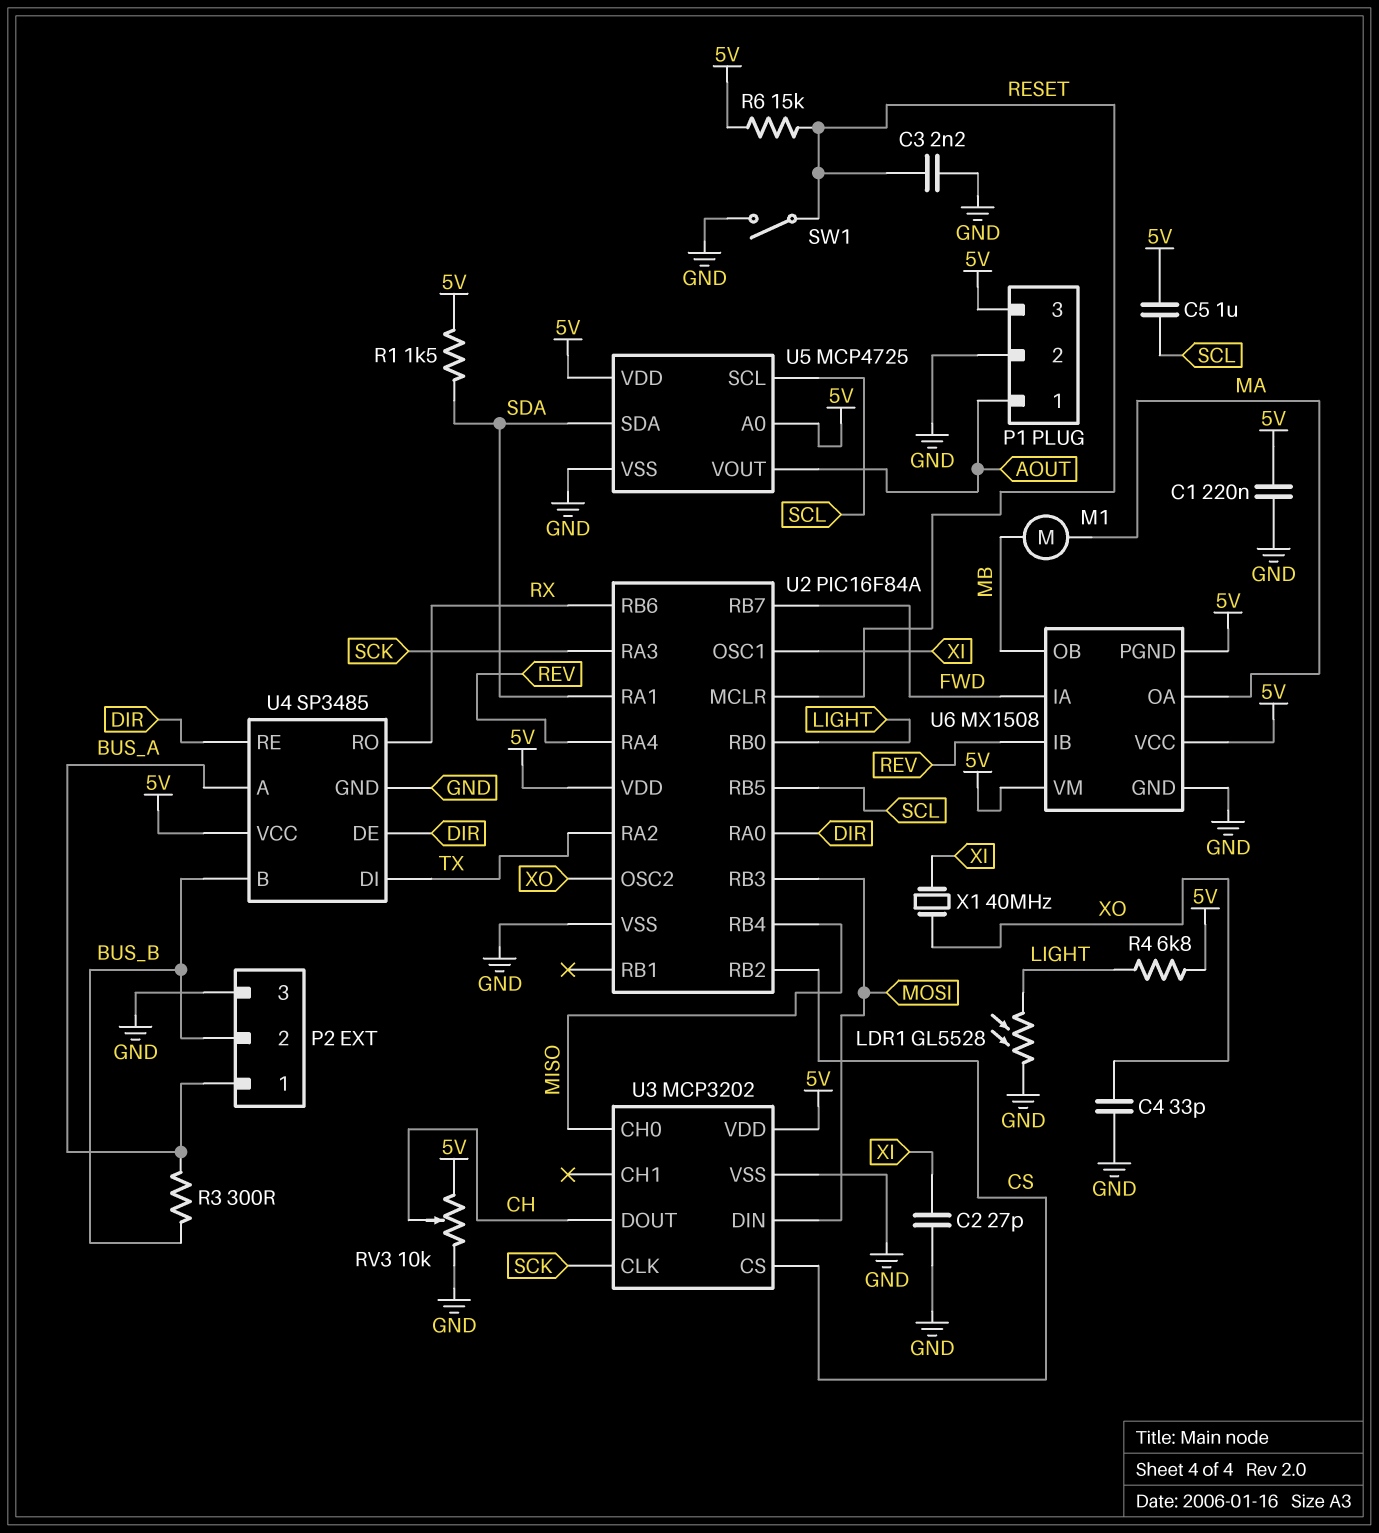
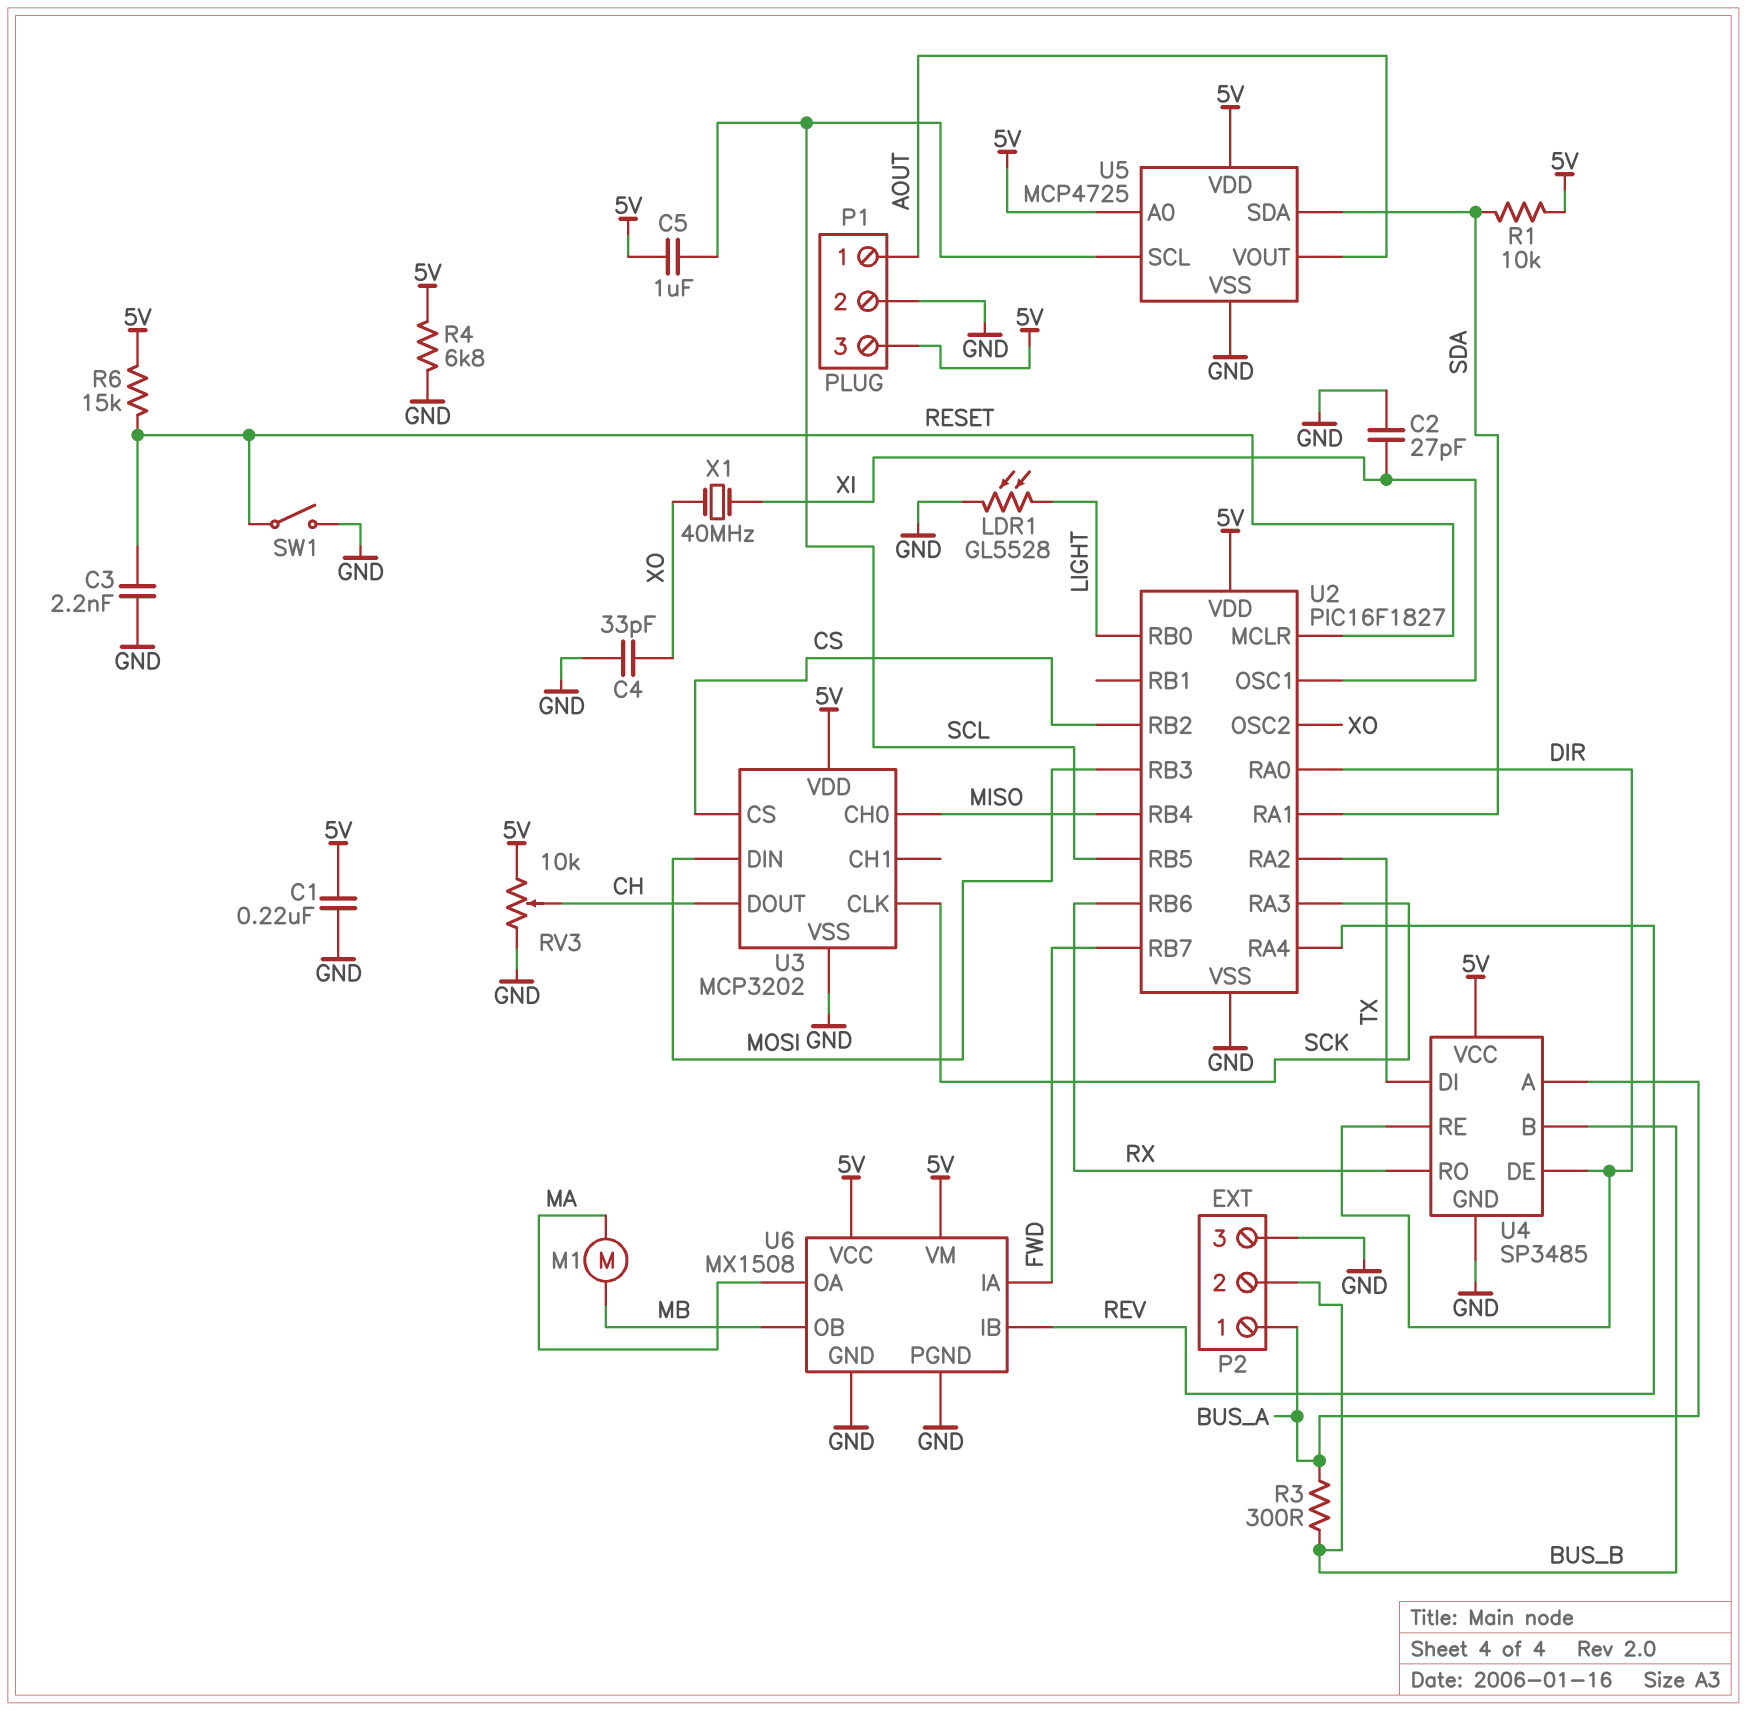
R1: 1.5k (5V, SDA) -> 10k (5V, SDA)
R4: 6.8k (5V, LIGHT) -> 6.8k (5V, GND)
U2: PIC16F84A -> PIC16F1827
U6 pin PGND: 5V -> GND

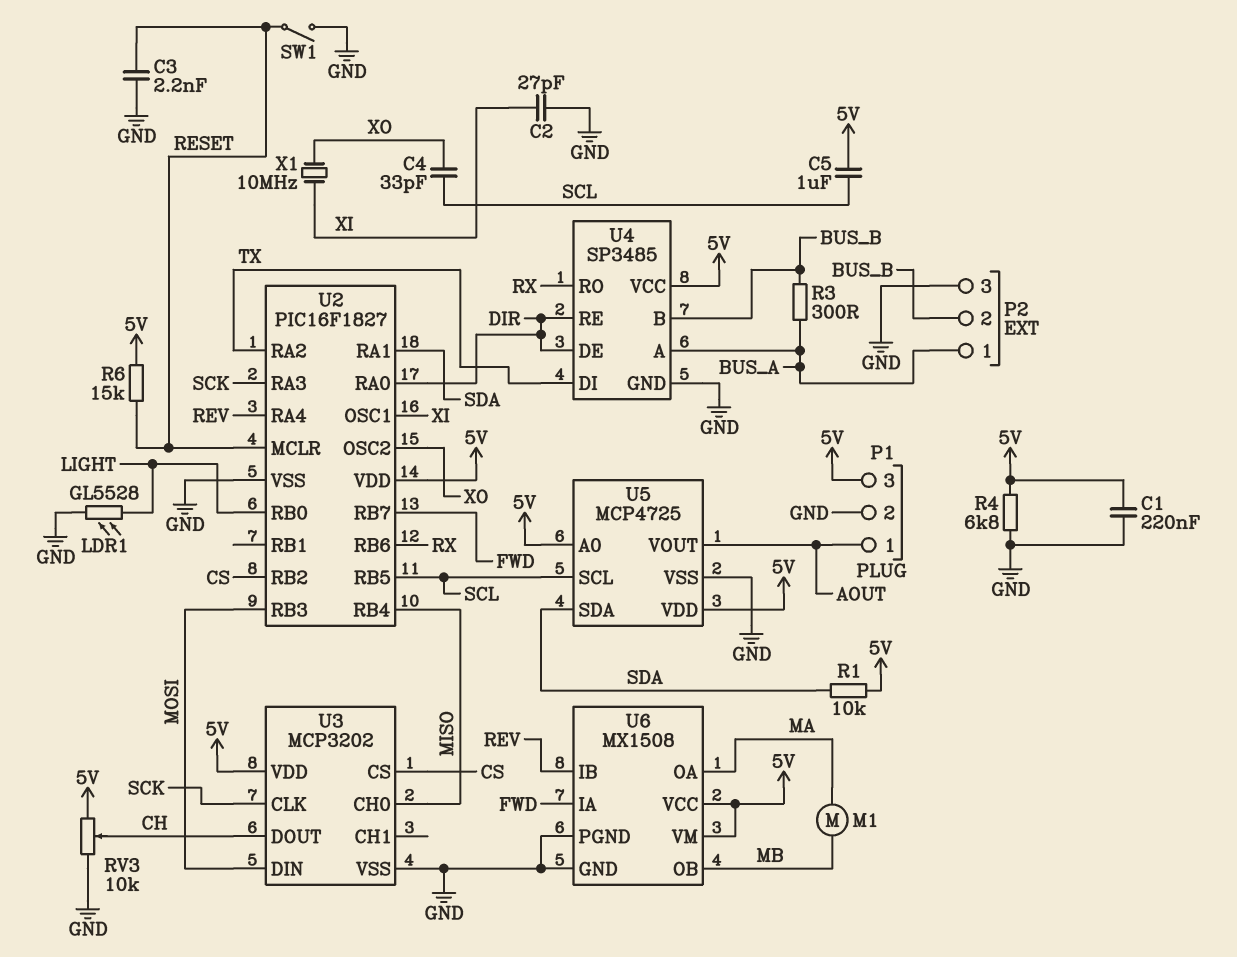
C4: 33pF (GND, XO) -> 33pF (SCL, XO)
X1: 40MHz (XI, XO) -> 10MHz (XI, XO)

